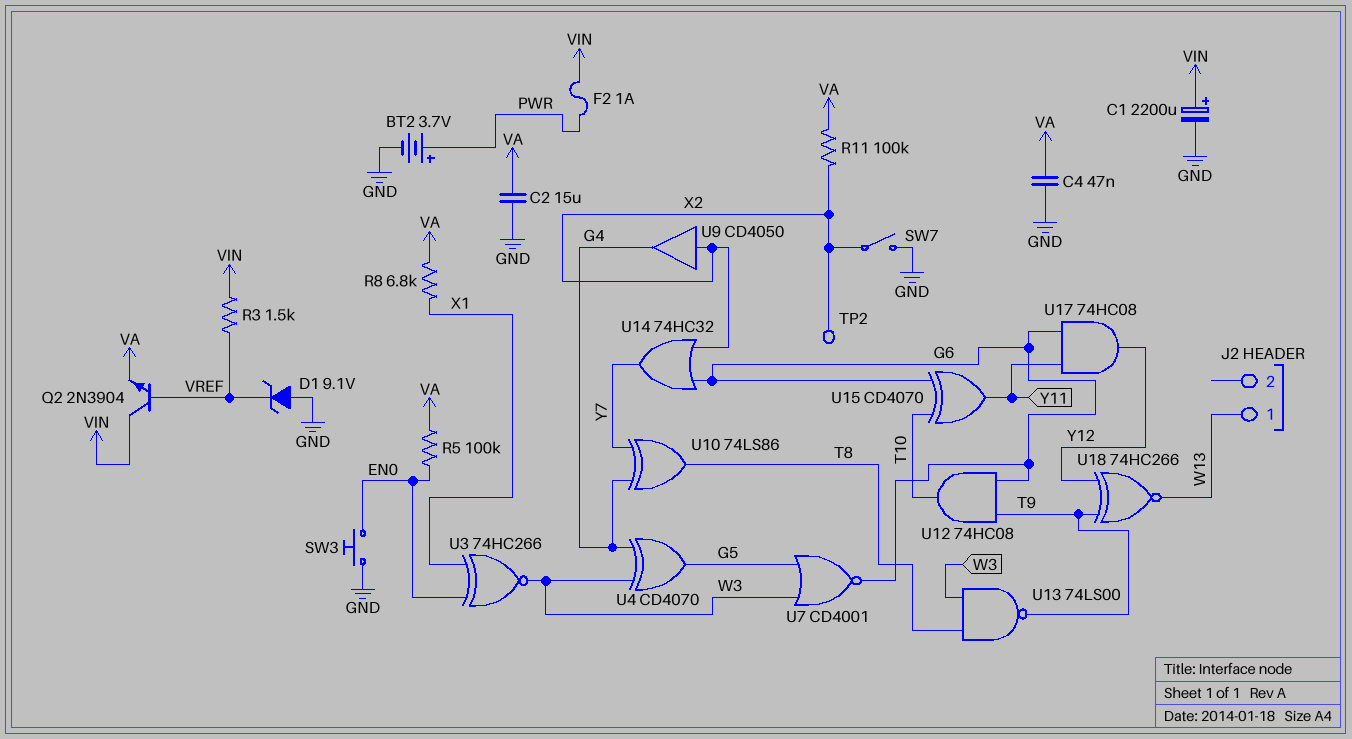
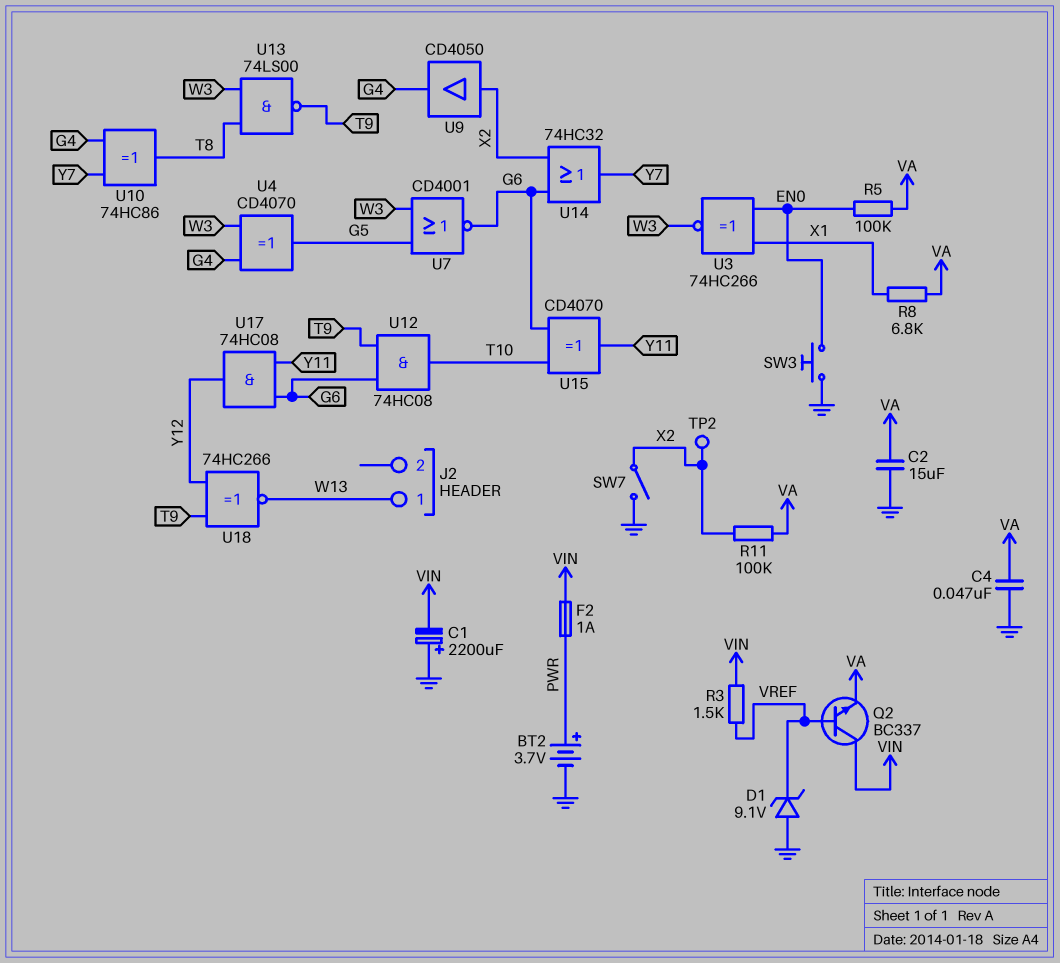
C1: 2200uF (plus VIN, minus GND) -> 2200uF (plus GND, minus VIN)
Q2: NPN 2N3904 (B VREF, C VIN, E VA) -> NPN BC337 (B VREF, C VIN, E VA)
U10: XOR 74LS86 (in G4, in Y7, out T8) -> XOR 74HC86 (in G4, in Y7, out T8)

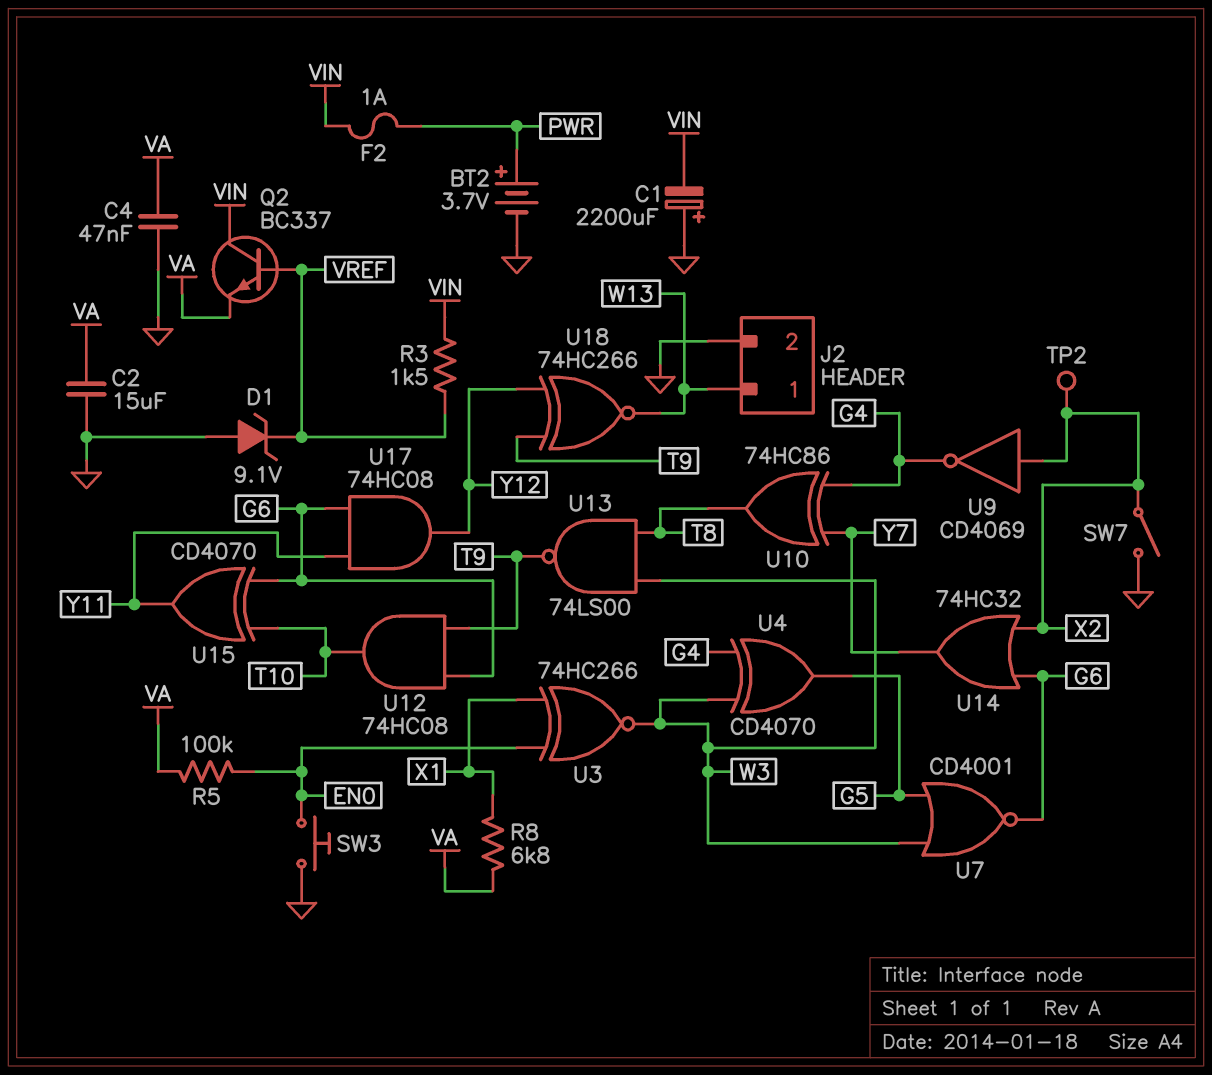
J2 pin 2: none -> GND
R11: 100k (VA, X2) -> none
U9: buffer CD4050 (in X2, out G4) -> NOT CD4069 (in X2, out G4)

